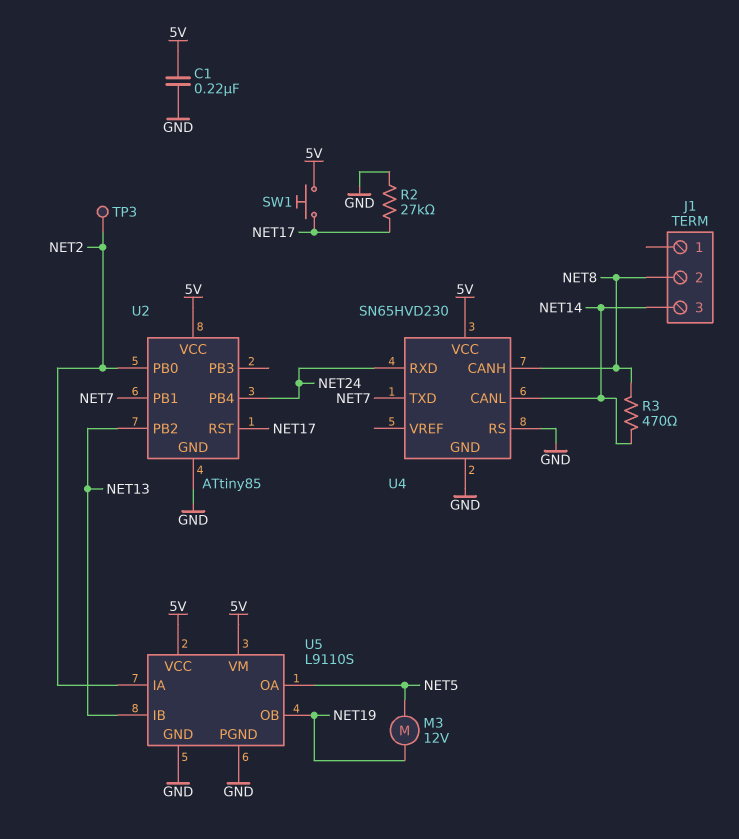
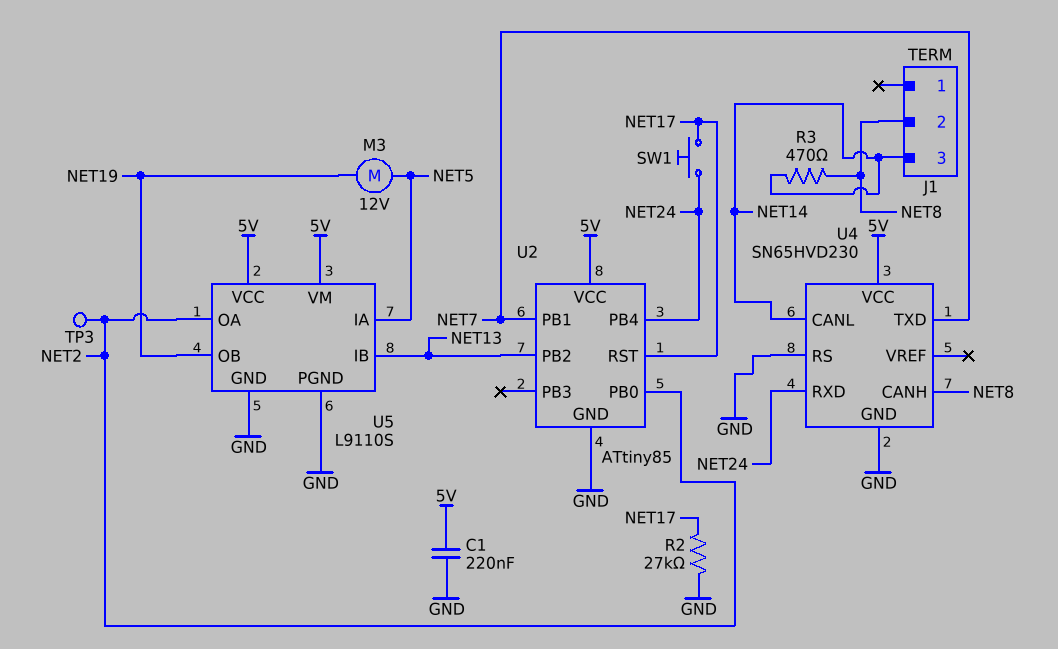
SW1: button (5V, NET17) -> button (NET17, NET24)
U5 pin IA: NET2 -> NET5
U5 pin OA: NET5 -> NET2

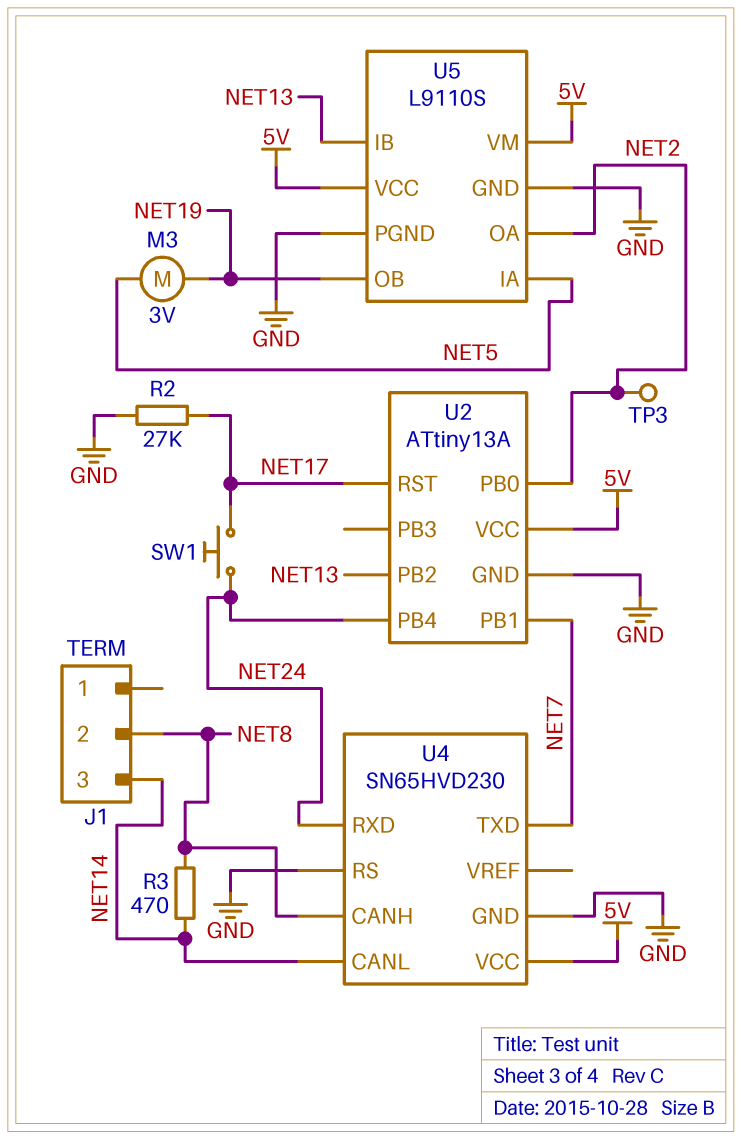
C1: 220nF (5V, GND) -> none
M3: motor 12V (NET5, NET19) -> motor 3V (NET5, NET19)
U2: ATtiny85 -> ATtiny13A

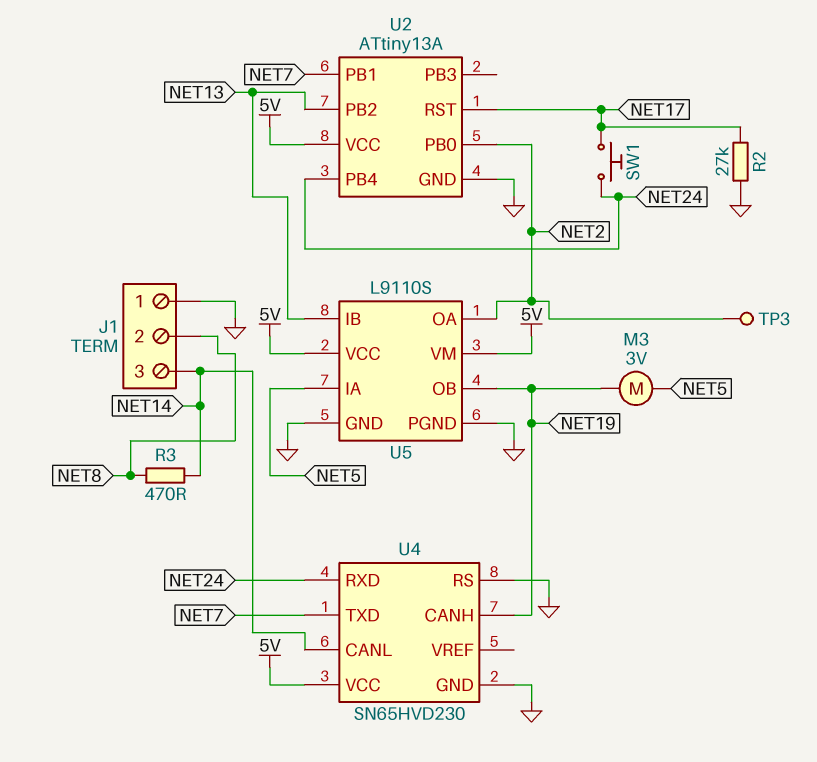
J1 pin 1: none -> GND
U4 pin CANH: NET8 -> NET19

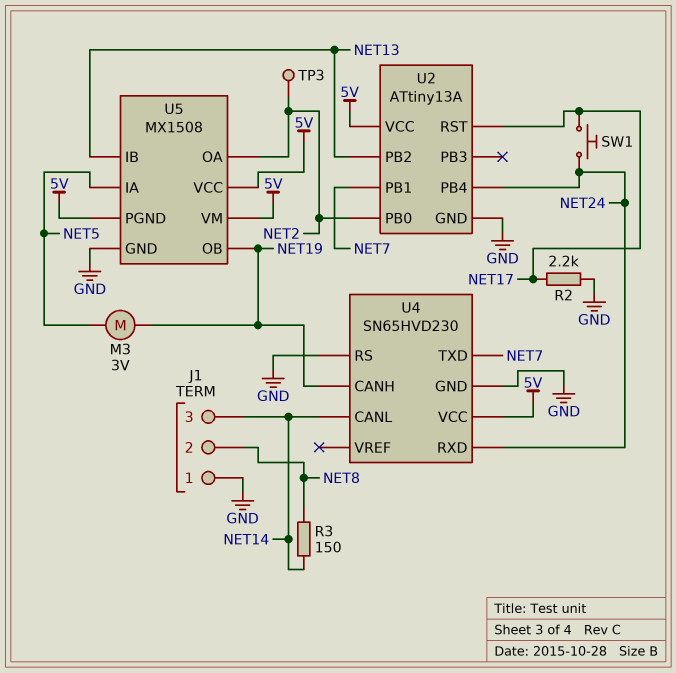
R2: 27k (GND, NET17) -> 2.2k (GND, NET17)
R3: 470 (NET8, NET14) -> 150 (NET8, NET14)
U5: L9110S -> MX1508
U5 pin PGND: GND -> 5V

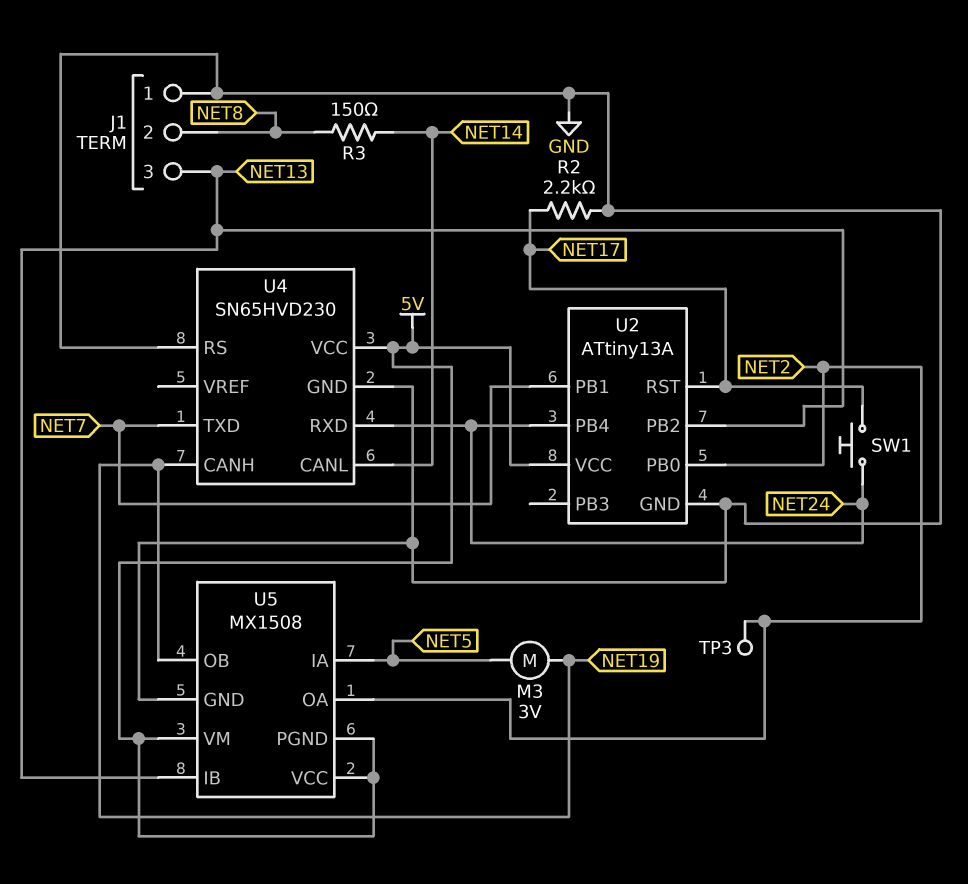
J1 pin 3: NET14 -> NET13

